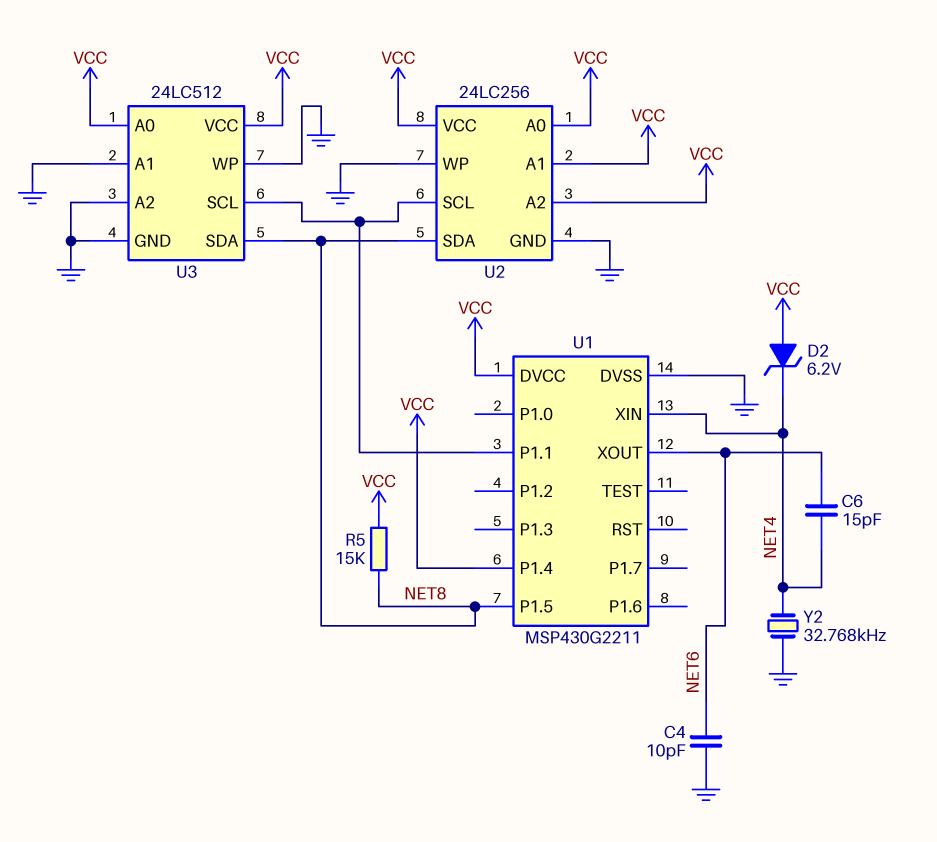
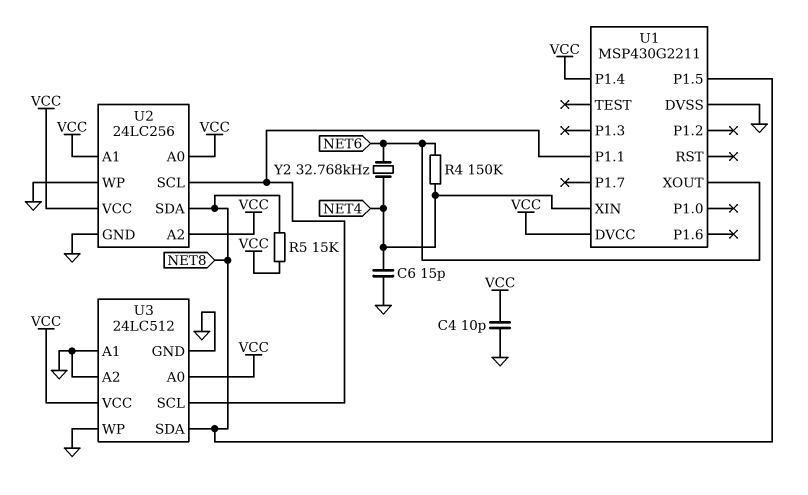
C4: 10pF (GND, NET6) -> 10pF (GND, VCC)
C6: 15pF (NET4, NET6) -> 15pF (GND, NET4)
D2: zener 6.2V (A VCC, K NET4) -> none
R4: none -> 150k (NET4, NET6)
Y2: 32.768kHz (GND, NET4) -> 32.768kHz (NET4, NET6)

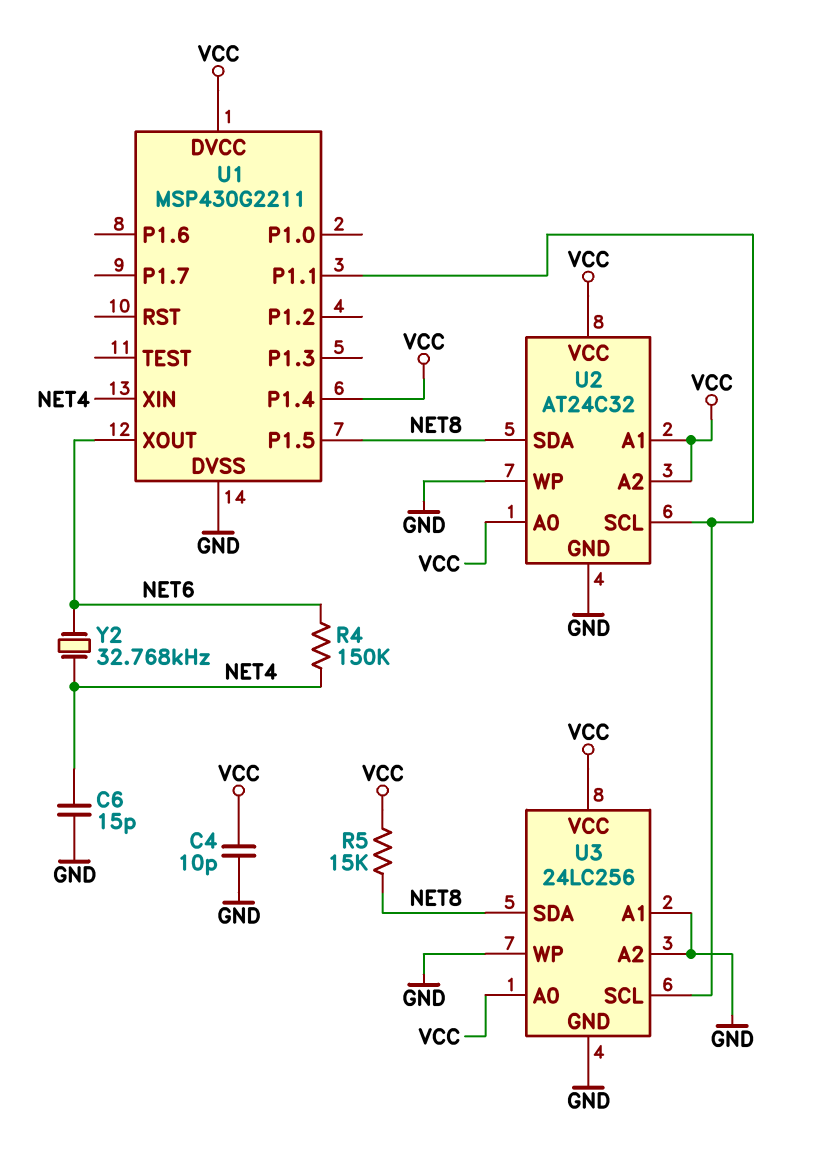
U2: 24LC256 -> AT24C32
U3: 24LC512 -> 24LC256

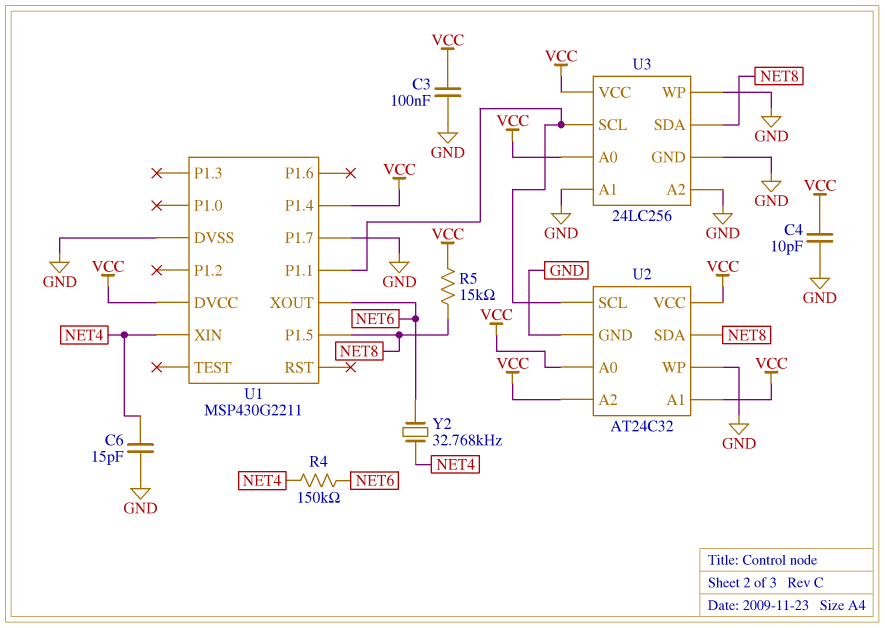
C3: none -> 100nF (GND, VCC)
U1 pin P1.7: none -> GND

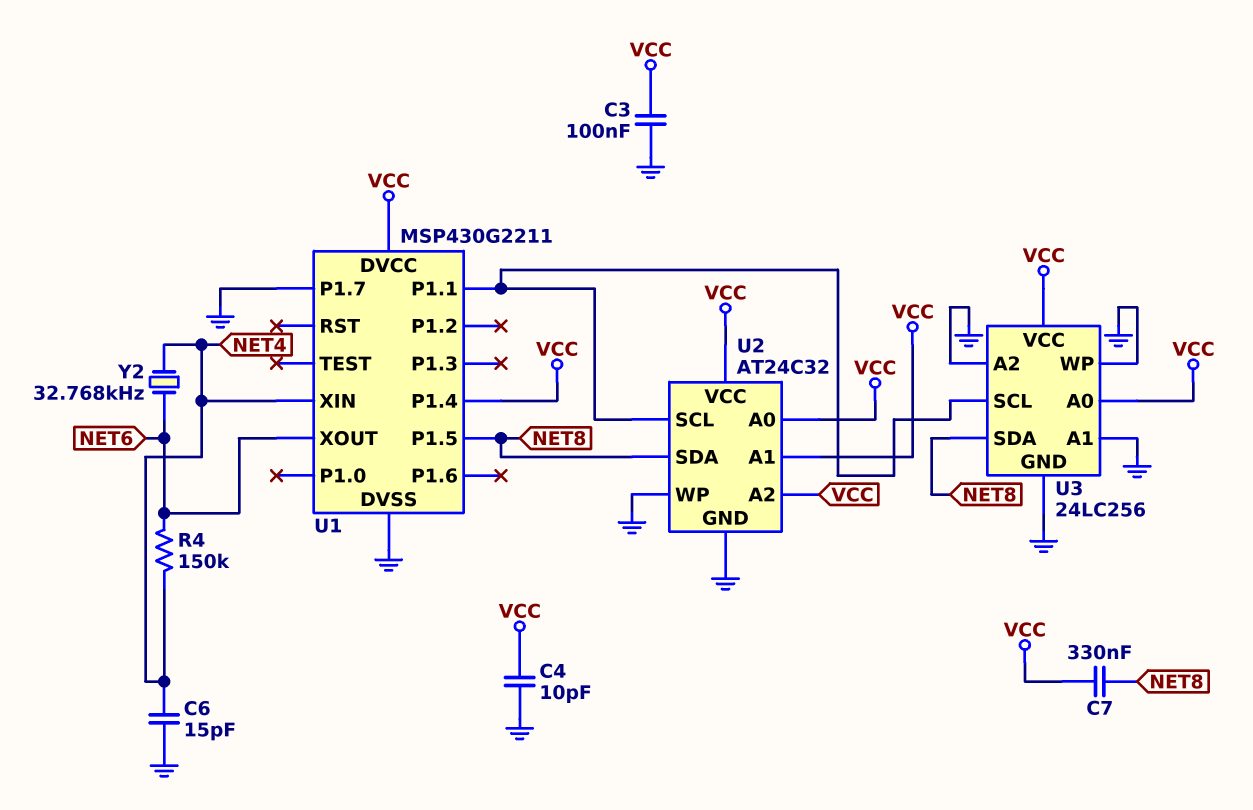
C7: none -> 330nF (NET8, VCC)
R5: 15k (NET8, VCC) -> none

